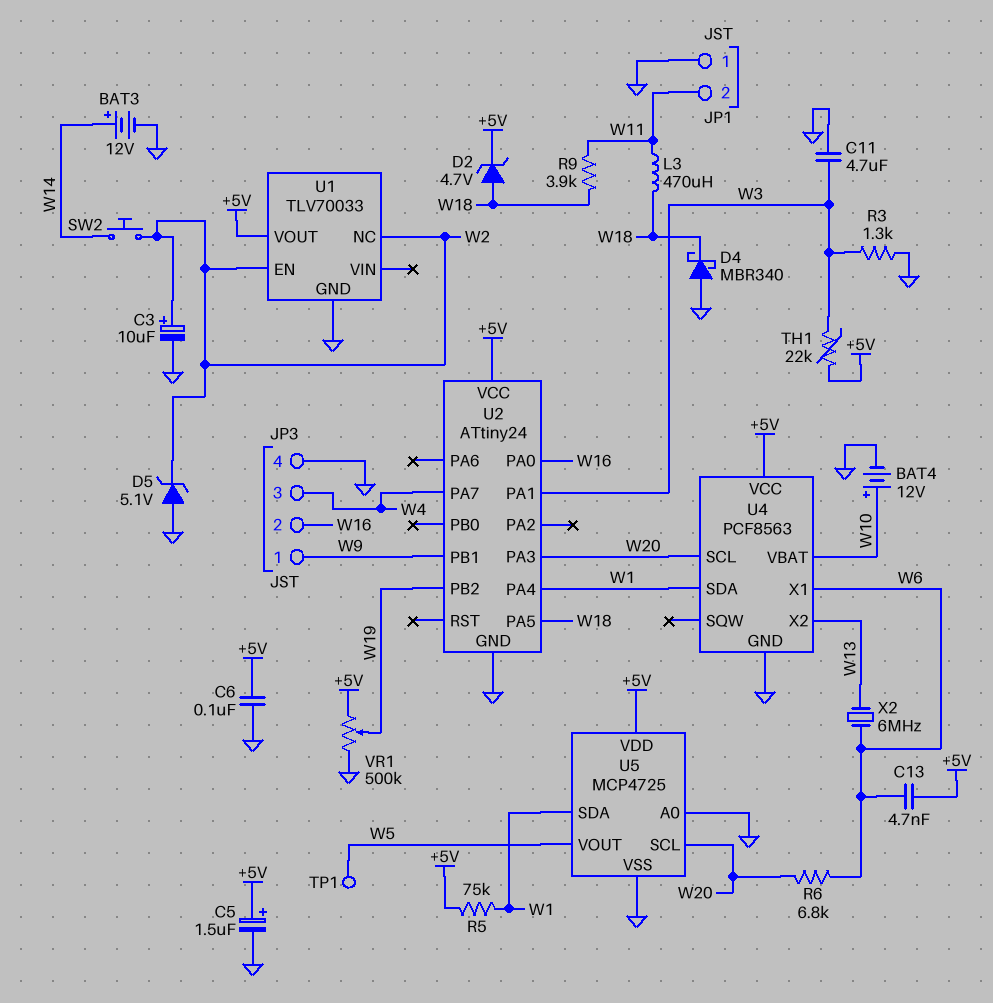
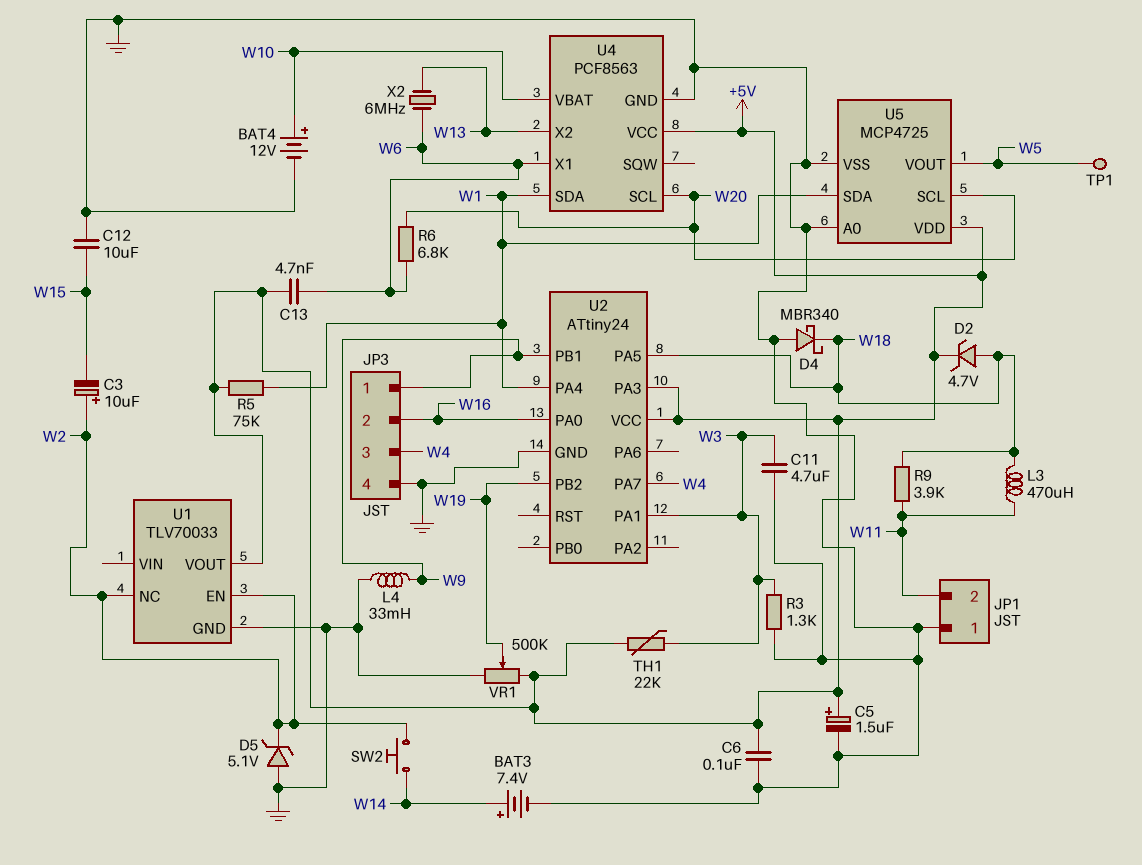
BAT3: 12V (plus W14, minus GND) -> 7.4V (plus W14, minus GND)
C3: 10uF (plus W2, minus GND) -> 10uF (plus W2, minus W15)
C12: none -> 10uF (GND, W15)
L4: none -> 33mH (GND, W9)
U2 pin PA3: W20 -> +5V

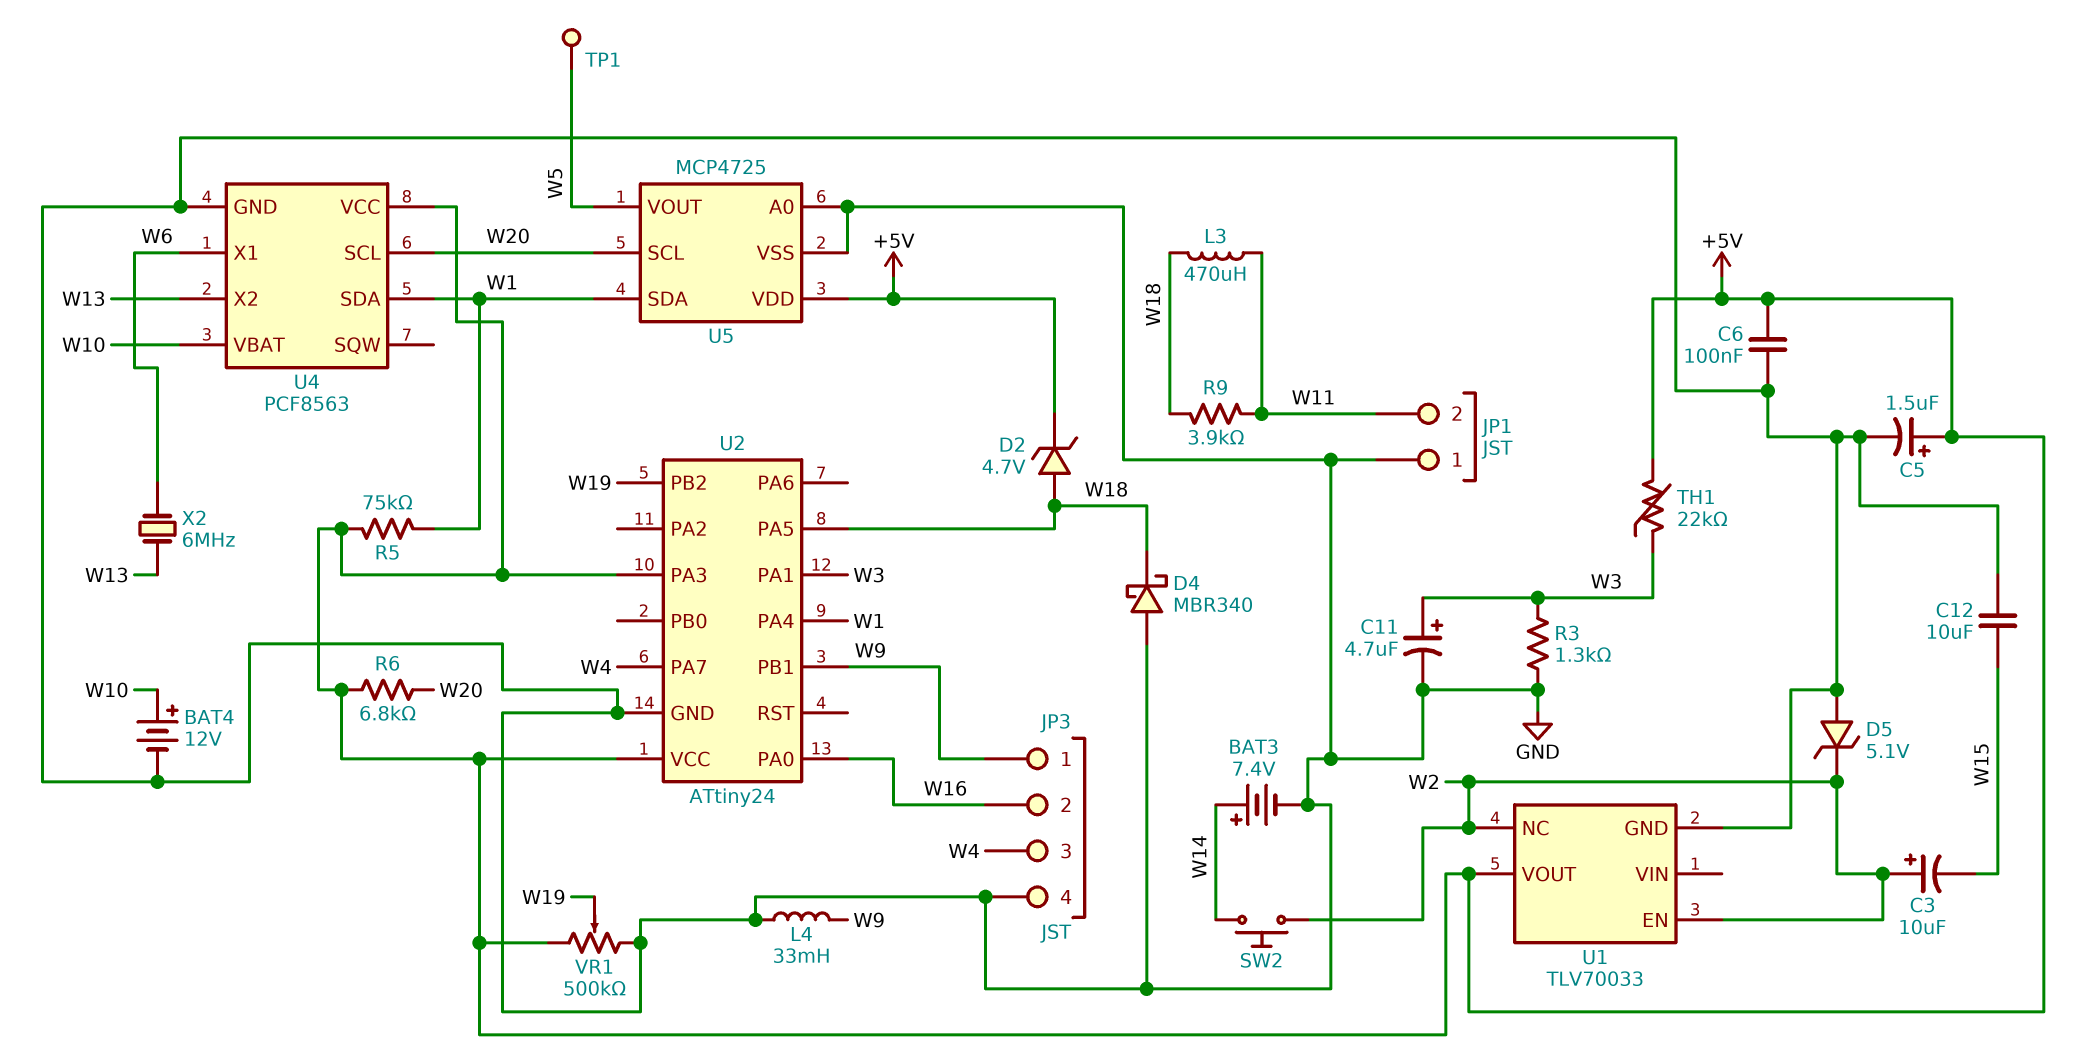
C11: 4.7uF (GND, W3) -> 4.7uF (plus W3, minus GND)
C13: 4.7nF (+5V, W6) -> none
R6: 6.8k (W6, W20) -> 6.8k (+5V, W20)

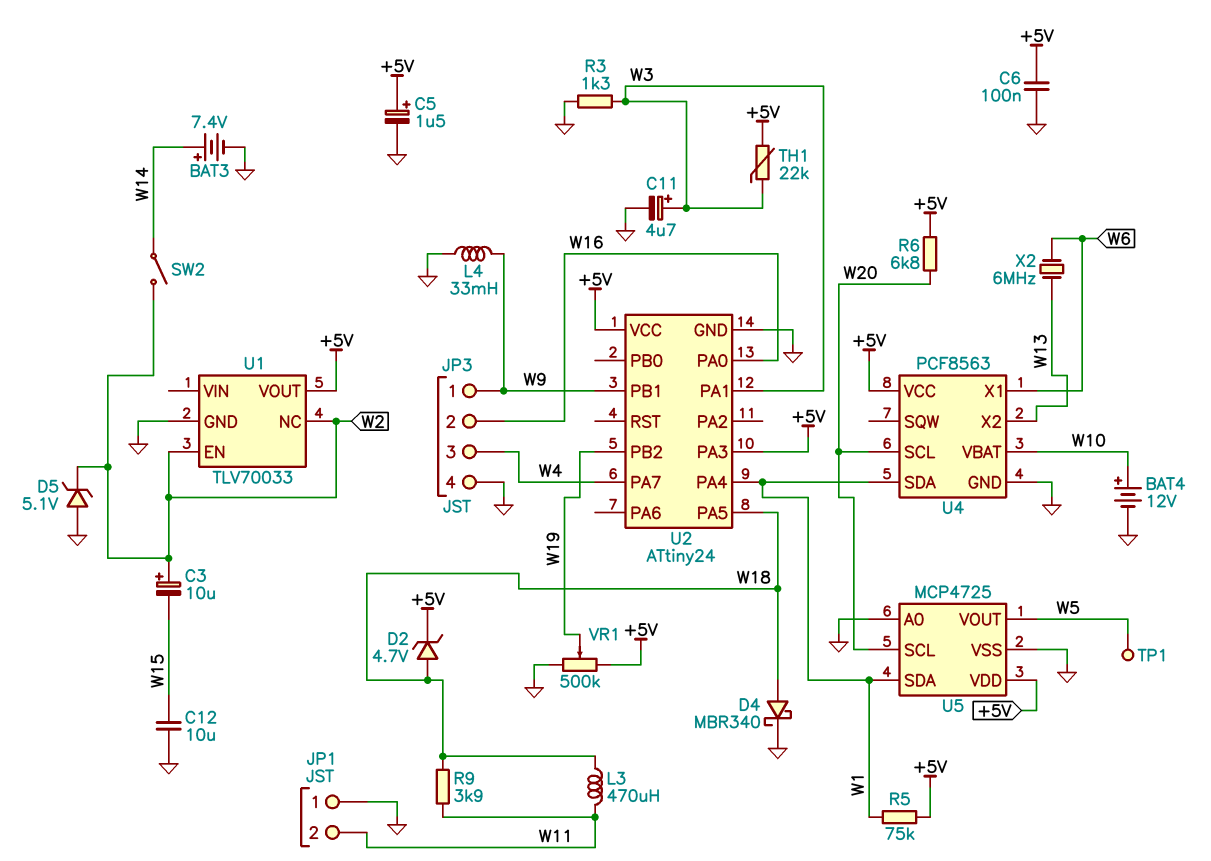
D4: schottky MBR340 (A GND, K W18) -> schottky MBR340 (A W18, K GND)
SW2: button (W2, W14) -> switch (W2, W14)

